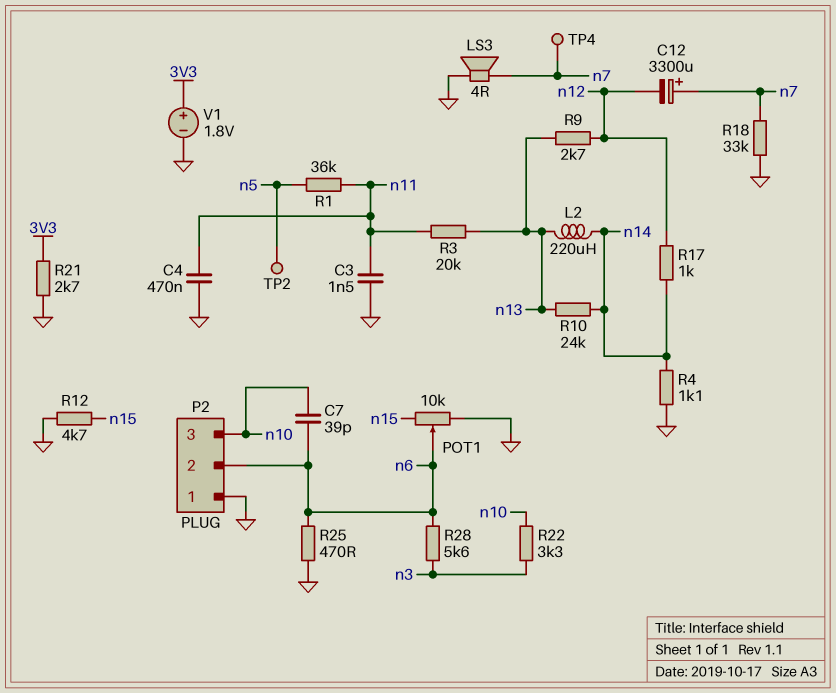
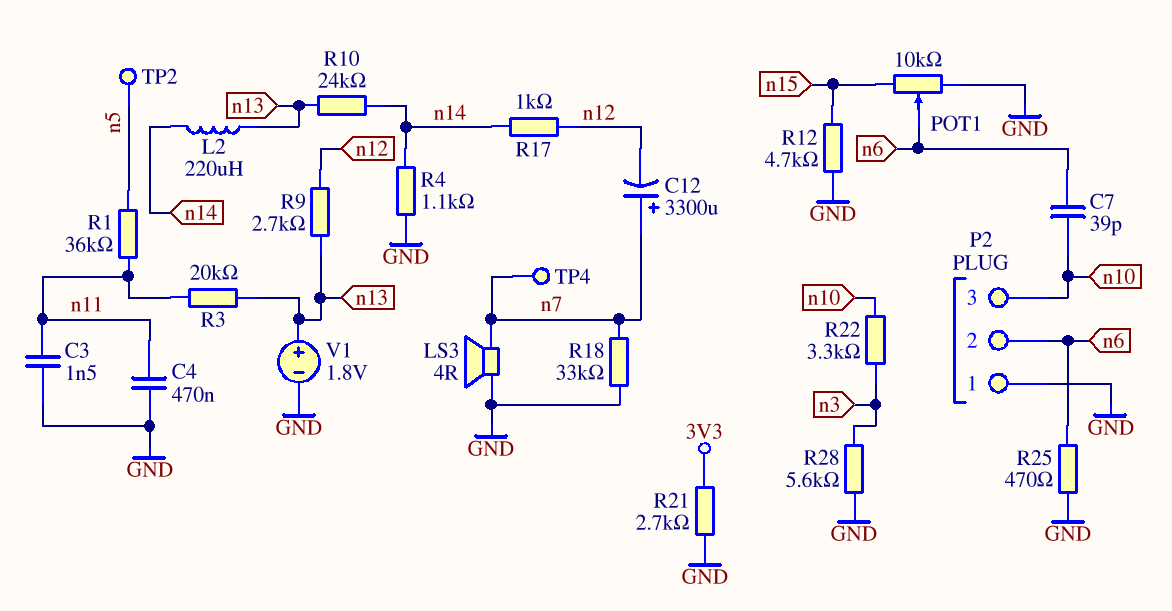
R28: 5.6k (n3, n6) -> 5.6k (GND, n3)
V1: 1.8V (plus 3V3, minus GND) -> 1.8V (plus n13, minus GND)

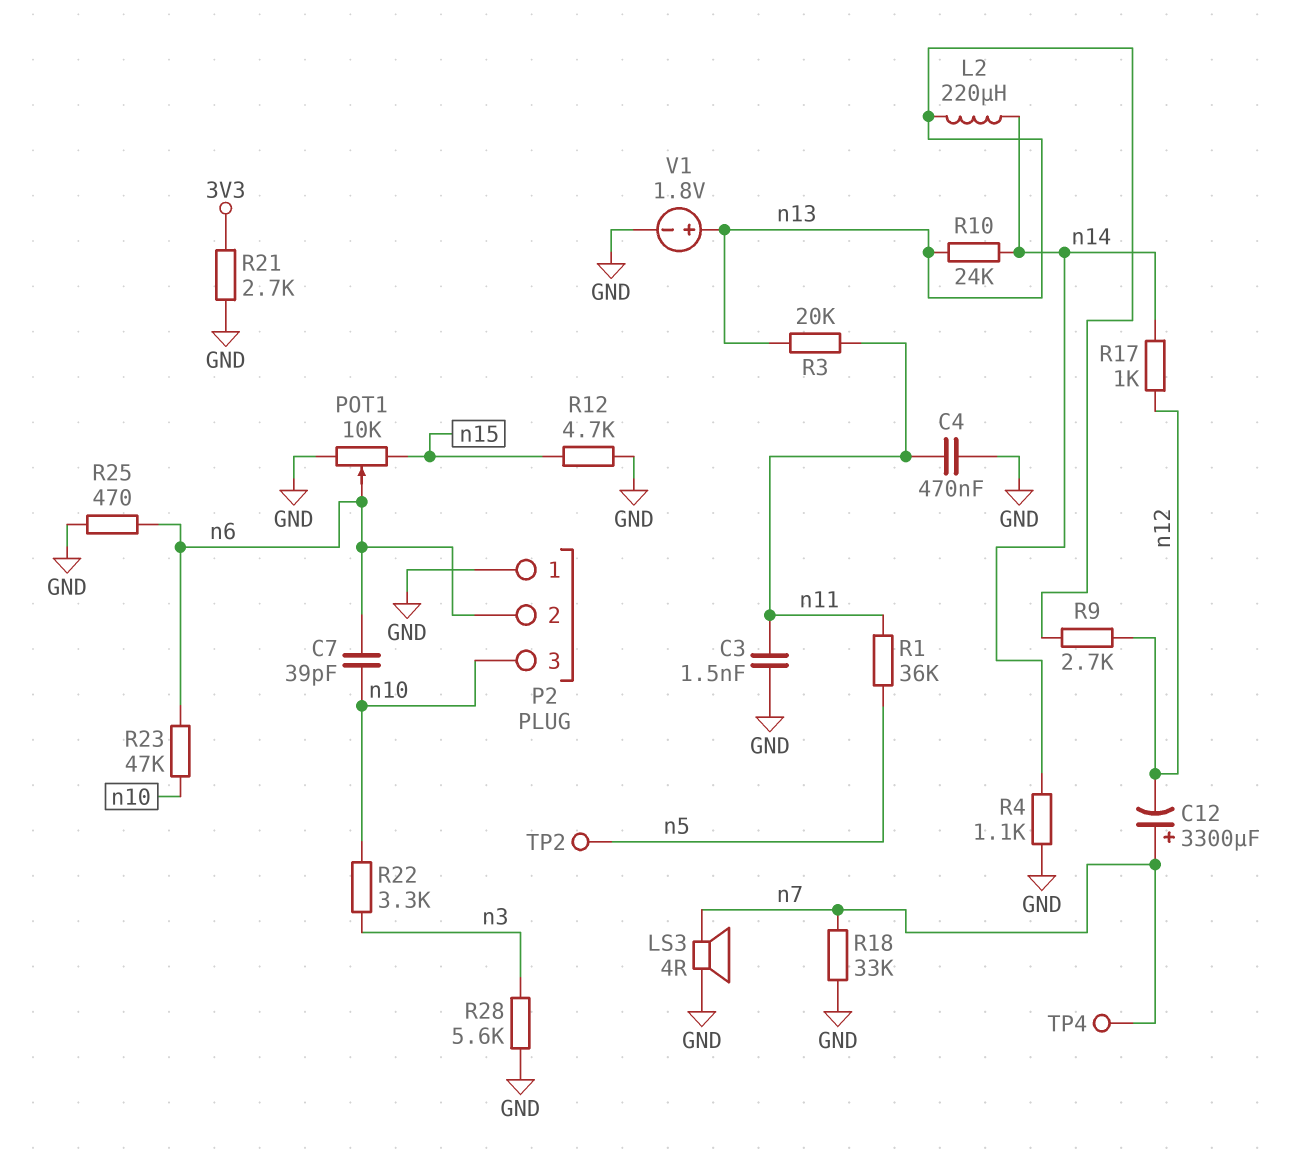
R23: none -> 47k (n6, n10)

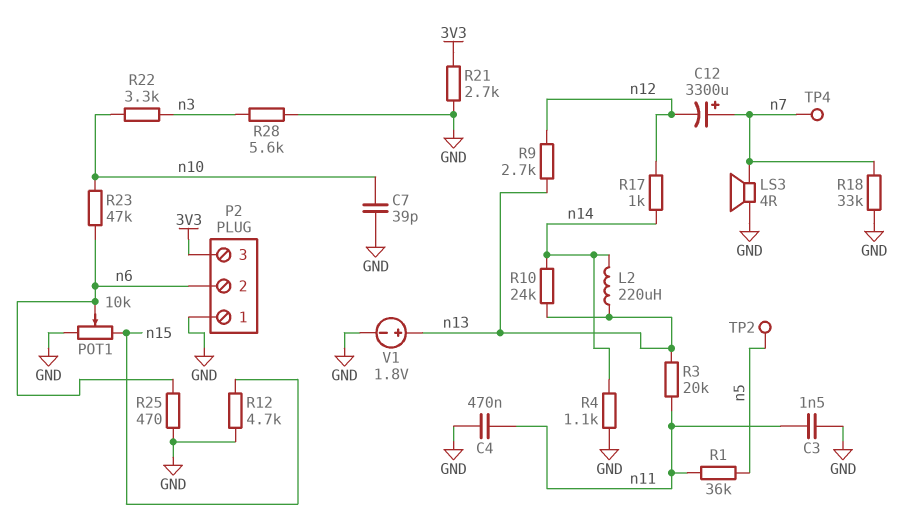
C7: 39pF (n6, n10) -> 39pF (GND, n10)
P2 pin 3: n10 -> 3V3

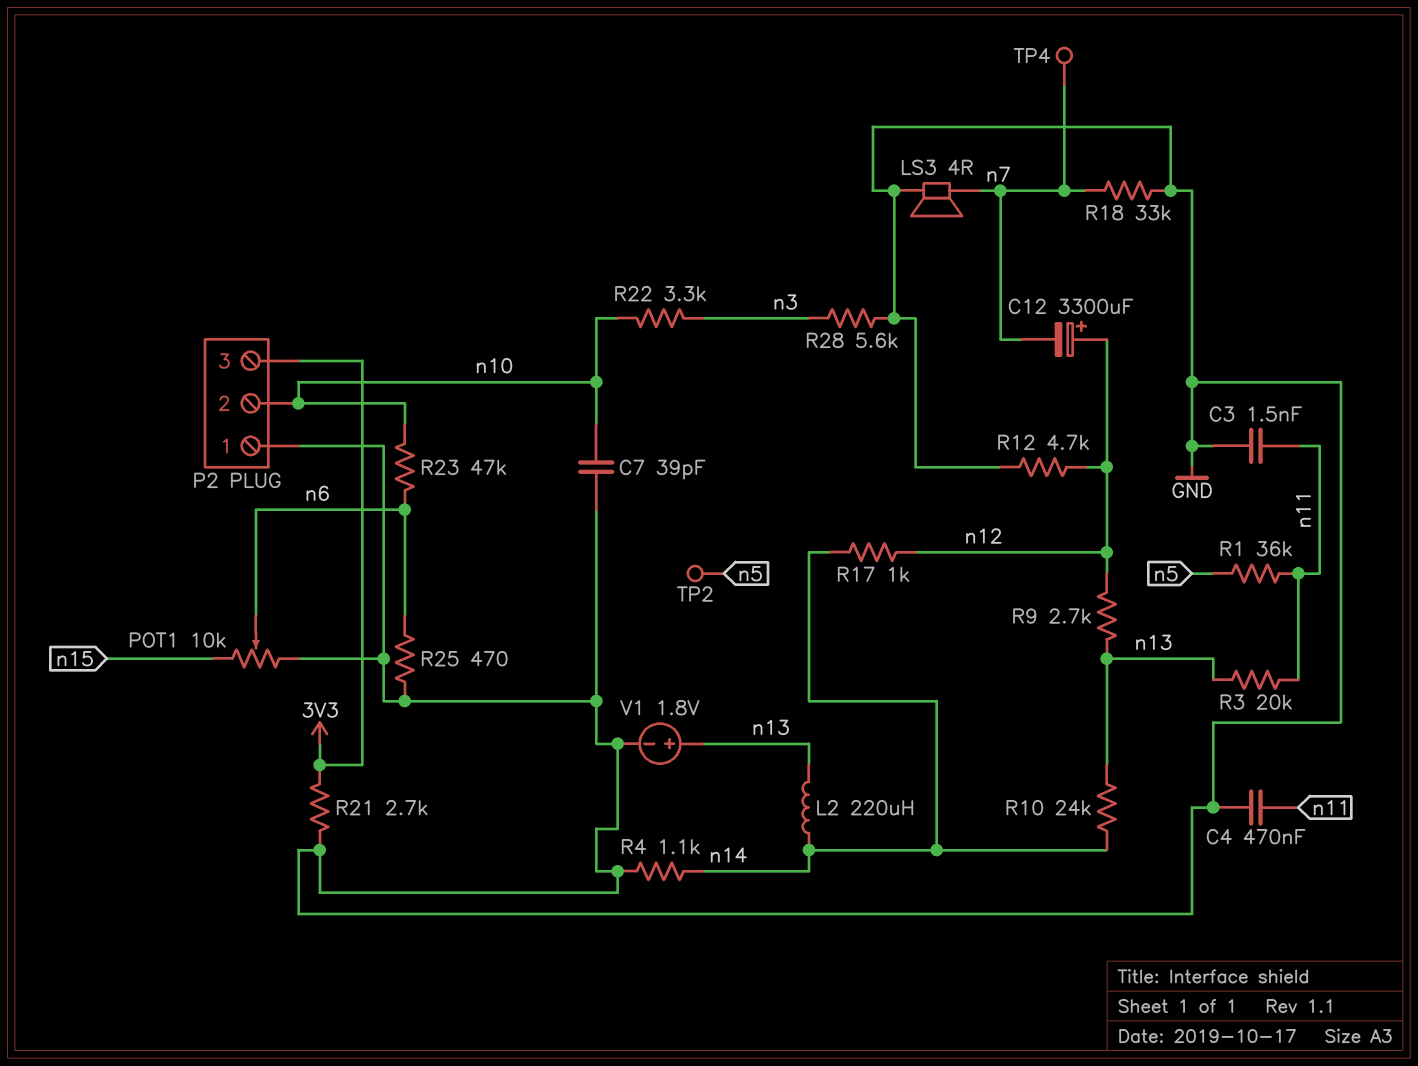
C12: 3300uF (plus n7, minus n12) -> 3300uF (plus n12, minus n7)
P2 pin 2: n6 -> n10
R12: 4.7k (GND, n15) -> 4.7k (GND, n12)

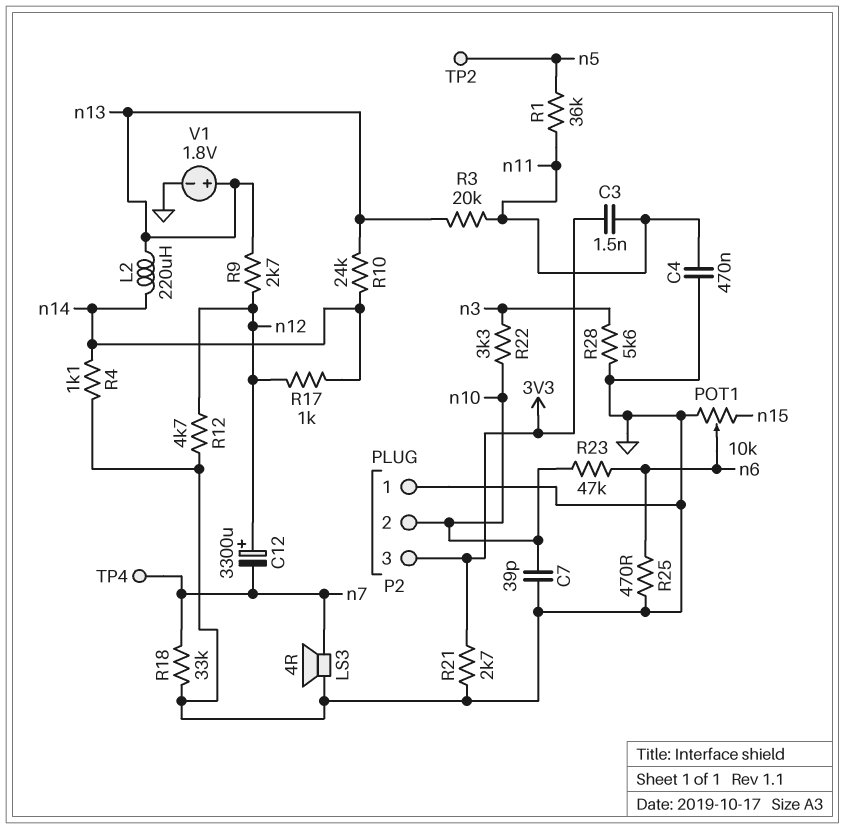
C3: 1.5nF (GND, n11) -> 1.5nF (3V3, n11)

